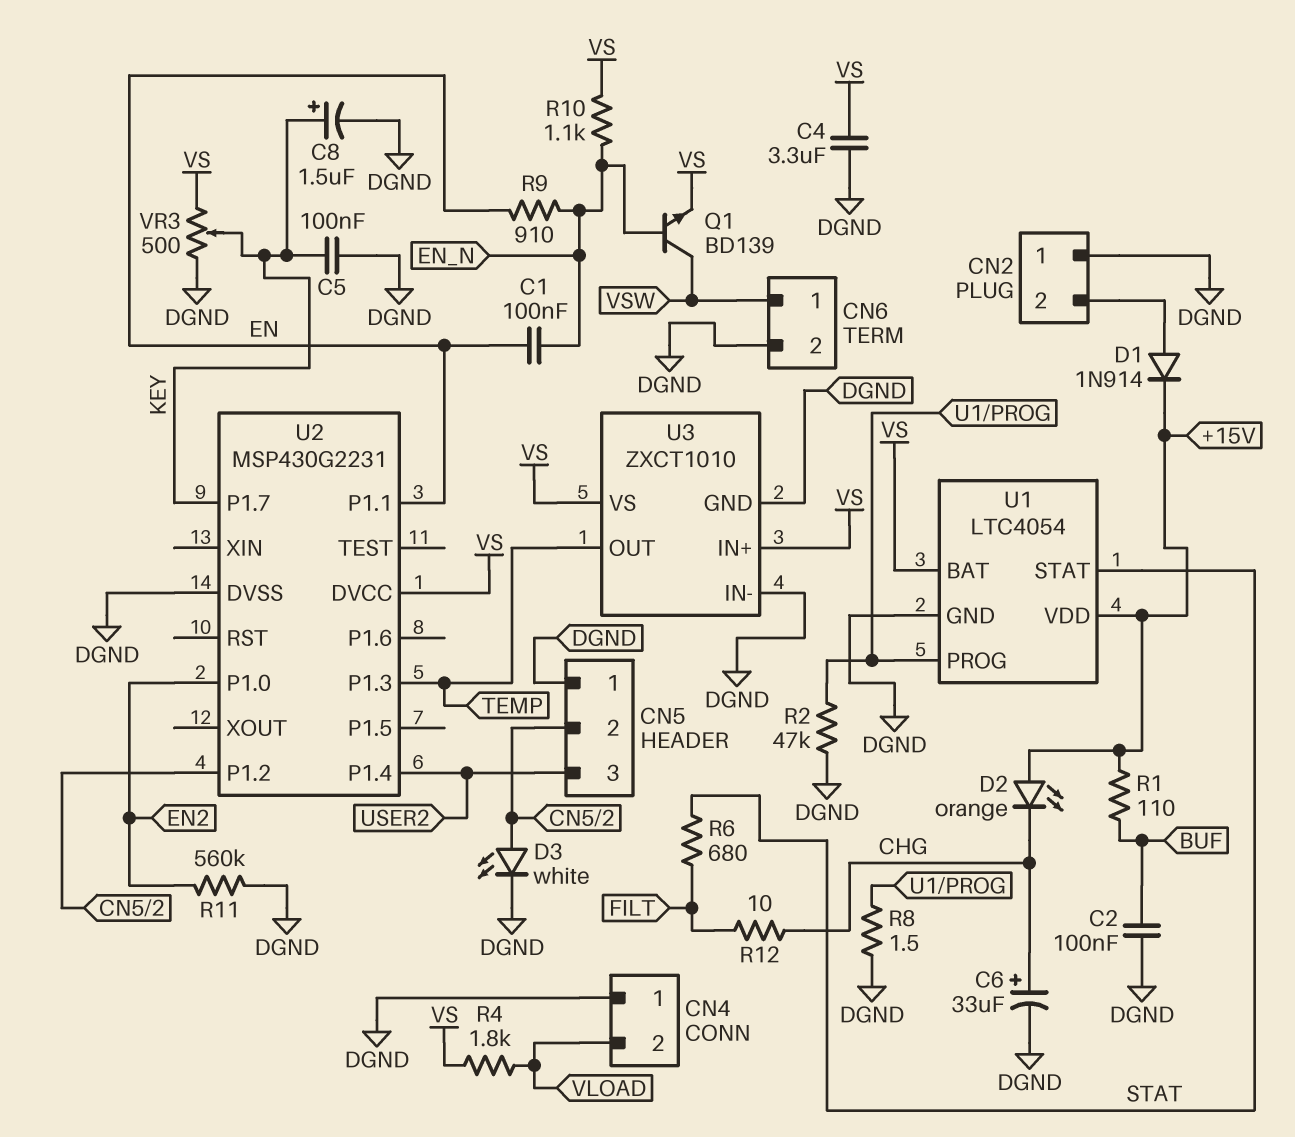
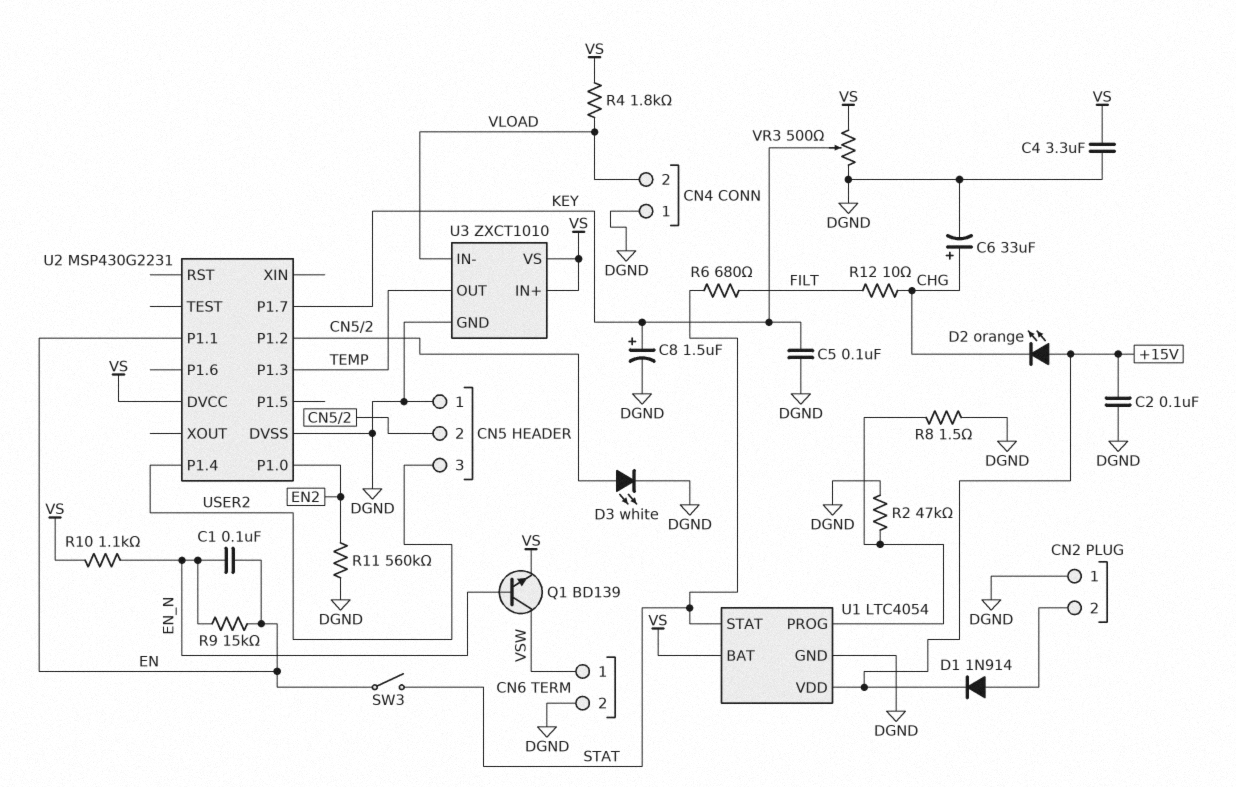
C2: 100nF (BUF, DGND) -> 100nF (+15V, DGND)
R1: 110 (+15V, BUF) -> none
R9: 910 (EN, EN_N) -> 15k (EN, EN_N)
SW3: none -> switch (EN, STAT)
U3 pin IN-: DGND -> VLOAD

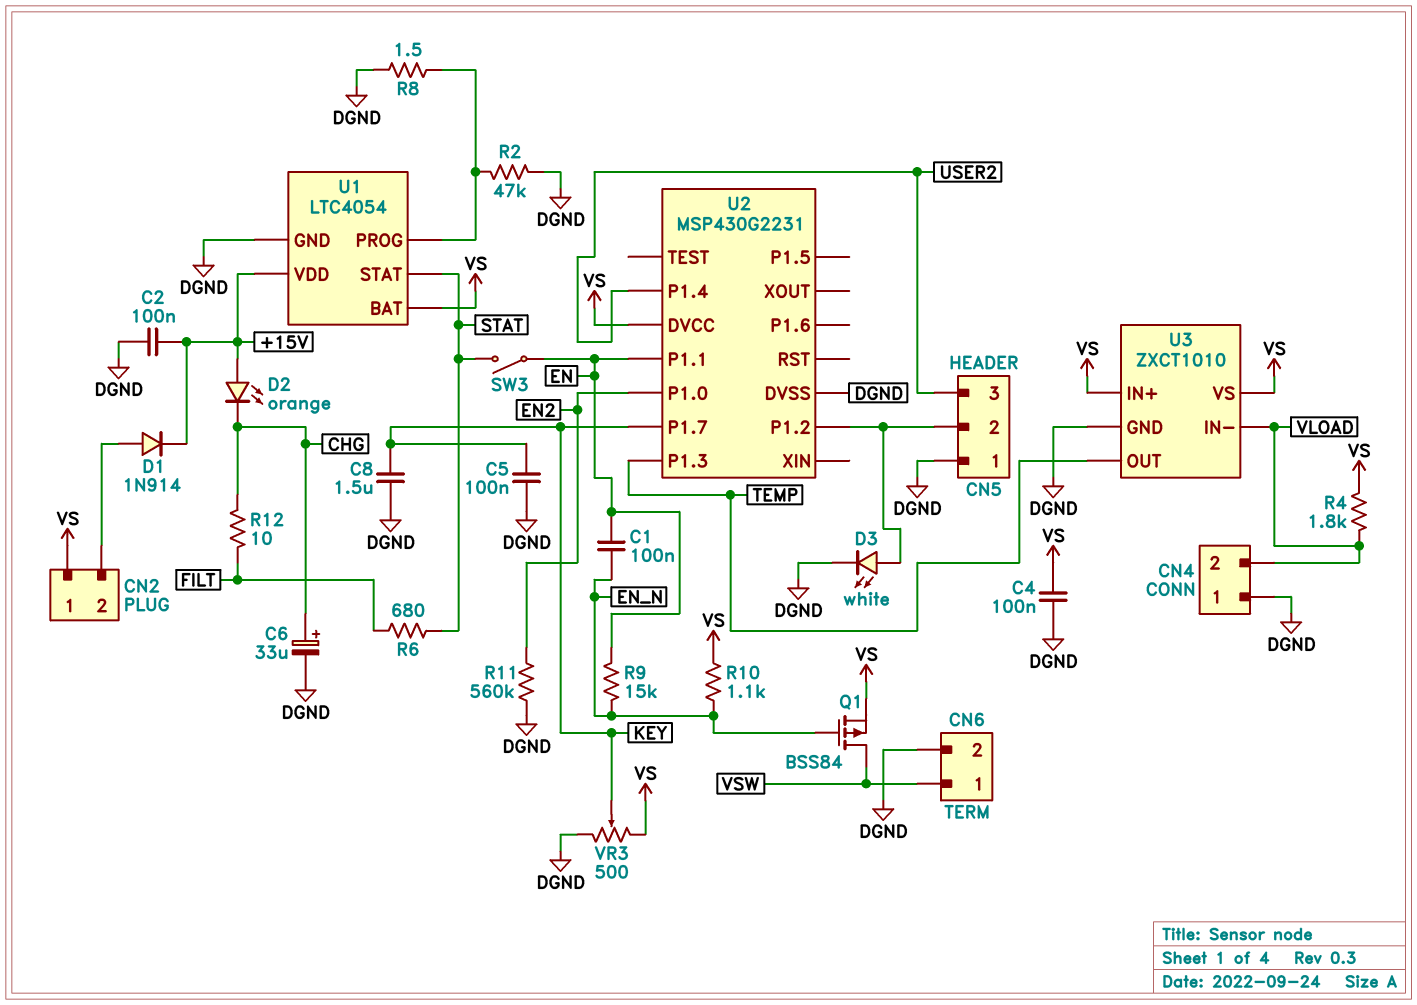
C4: 3.3uF (DGND, VS) -> 100nF (DGND, VS)
C8: 1.5uF (plus KEY, minus DGND) -> 1.5uF (DGND, KEY)
CN2 pin 1: DGND -> VS
Q1: NPN BD139 (B EN_N, C VSW, E VS) -> PMOS BSS84 (G EN_N, D VSW, S VS)

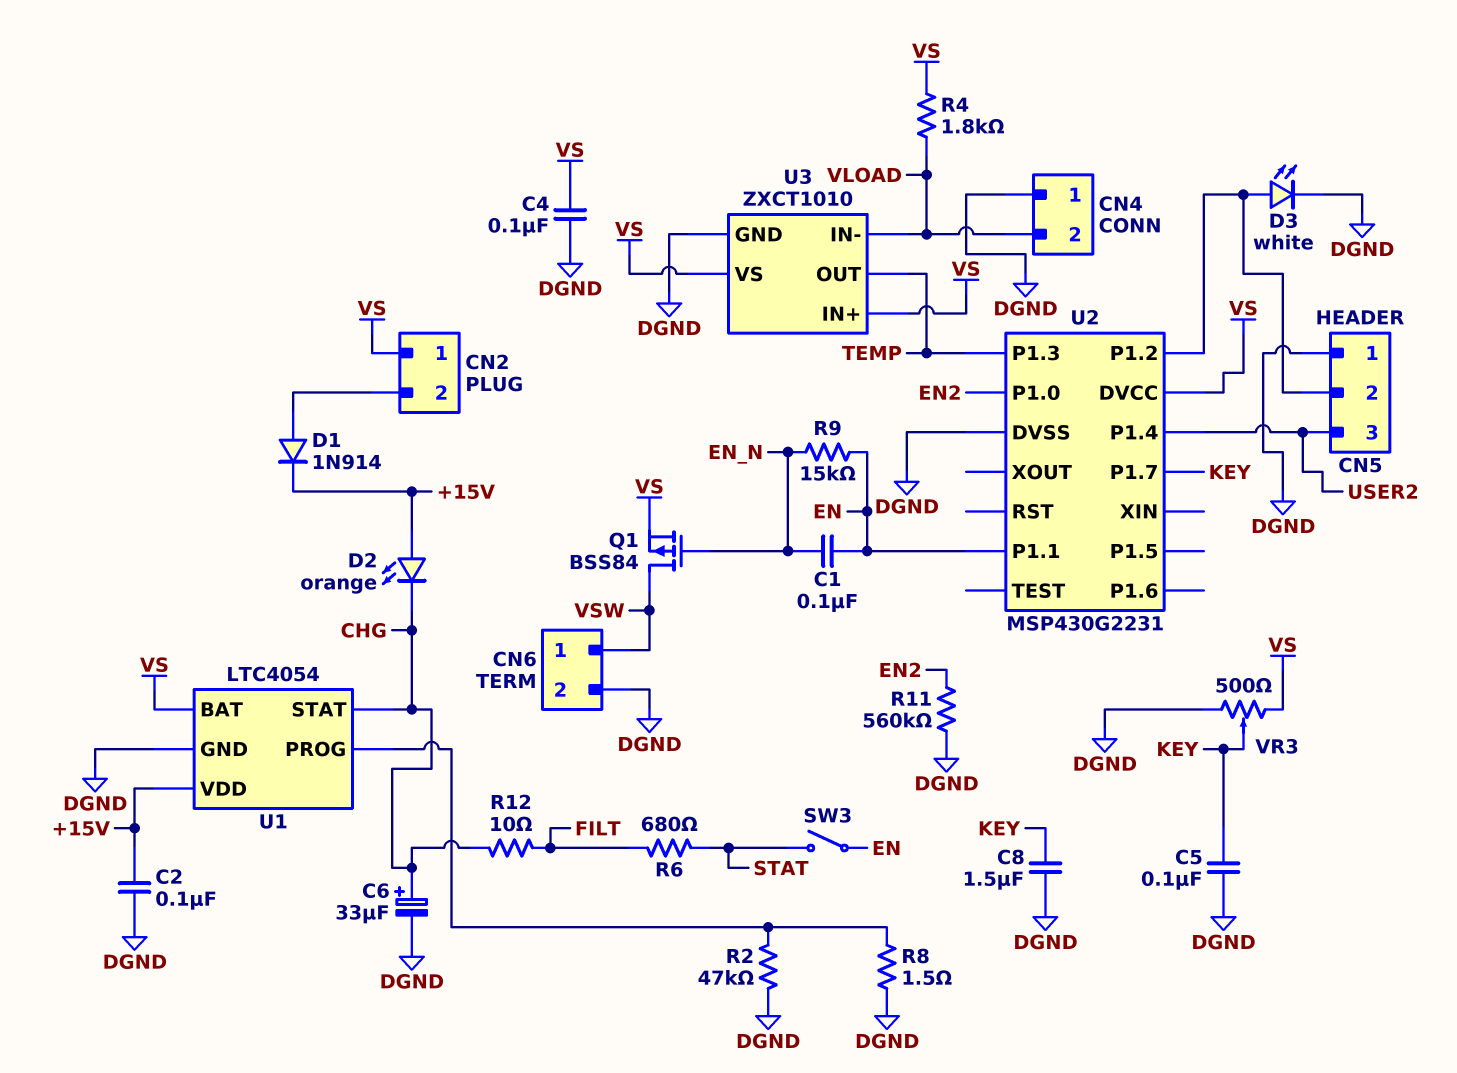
R10: 1.1k (EN_N, VS) -> none
U1 pin STAT: STAT -> CHG

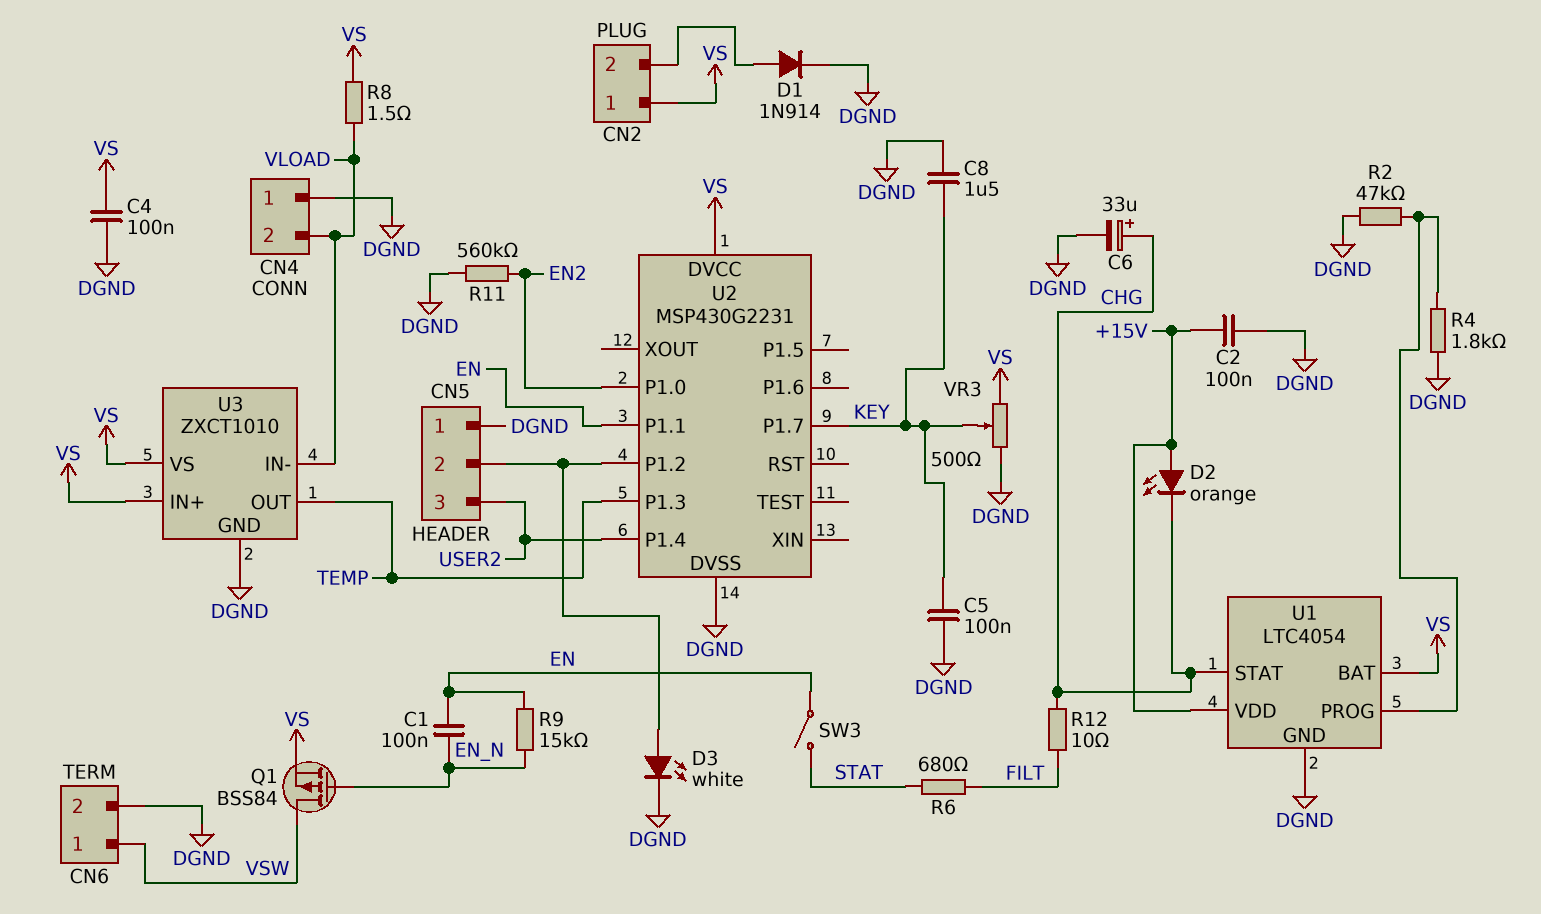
D1: diode 1N914 (A CN2/2, K +15V) -> diode 1N914 (A CN2/2, K DGND)
R4: 1.8k (VLOAD, VS) -> 1.8k (DGND, U1/PROG)
R8: 1.5 (DGND, U1/PROG) -> 1.5 (VLOAD, VS)

